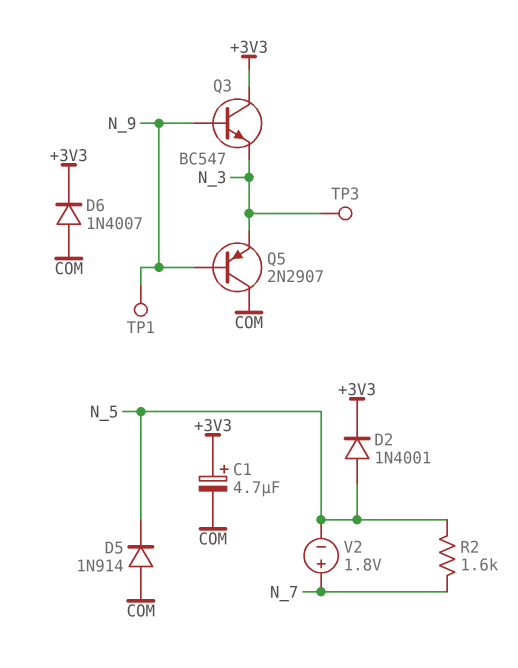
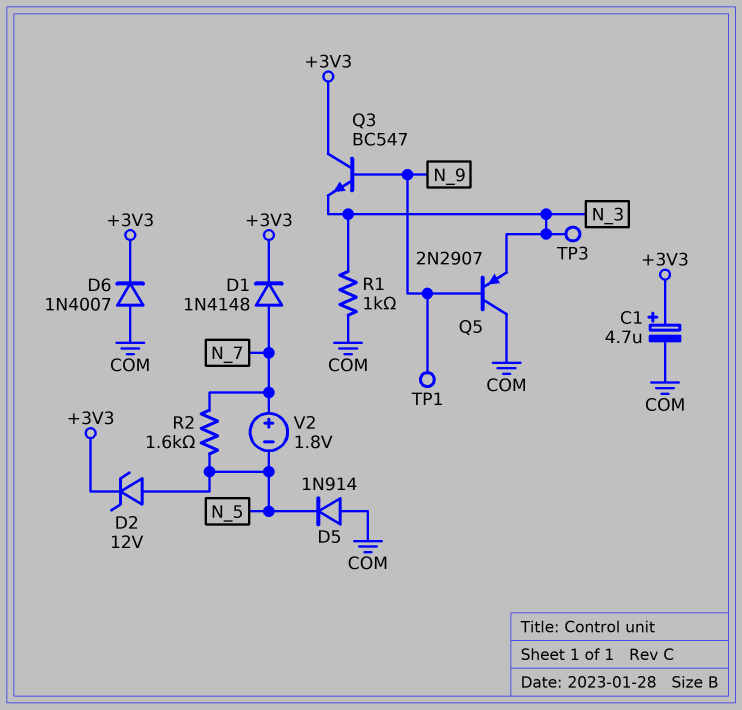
D1: none -> diode 1N4148 (A N_7, K +3V3)
D2: diode 1N4001 (A N_5, K +3V3) -> zener 12V (A N_5, K +3V3)
R1: none -> 1k (COM, N_3)

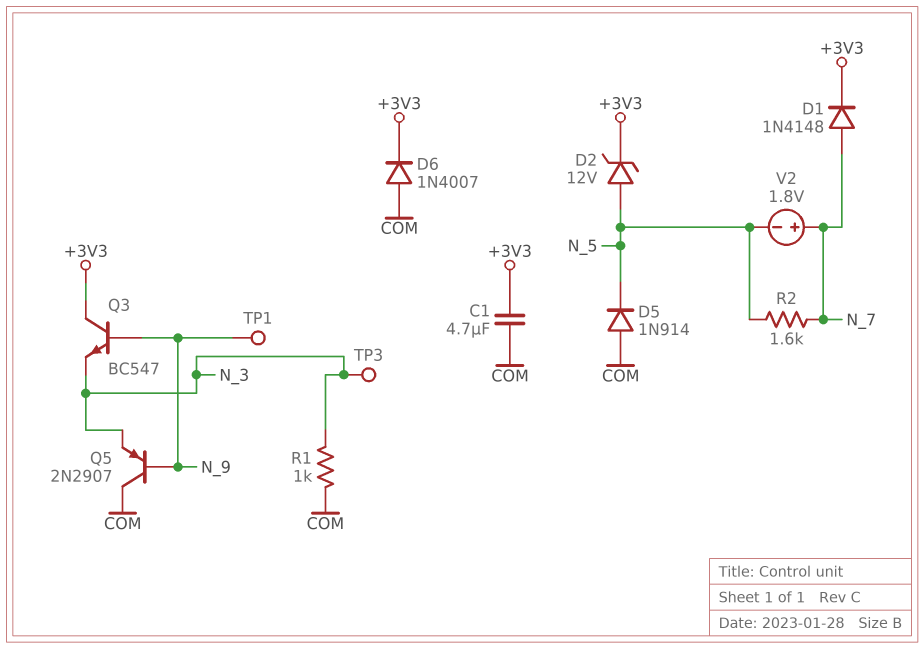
C1: 4.7uF (plus +3V3, minus COM) -> 4.7uF (+3V3, COM)

